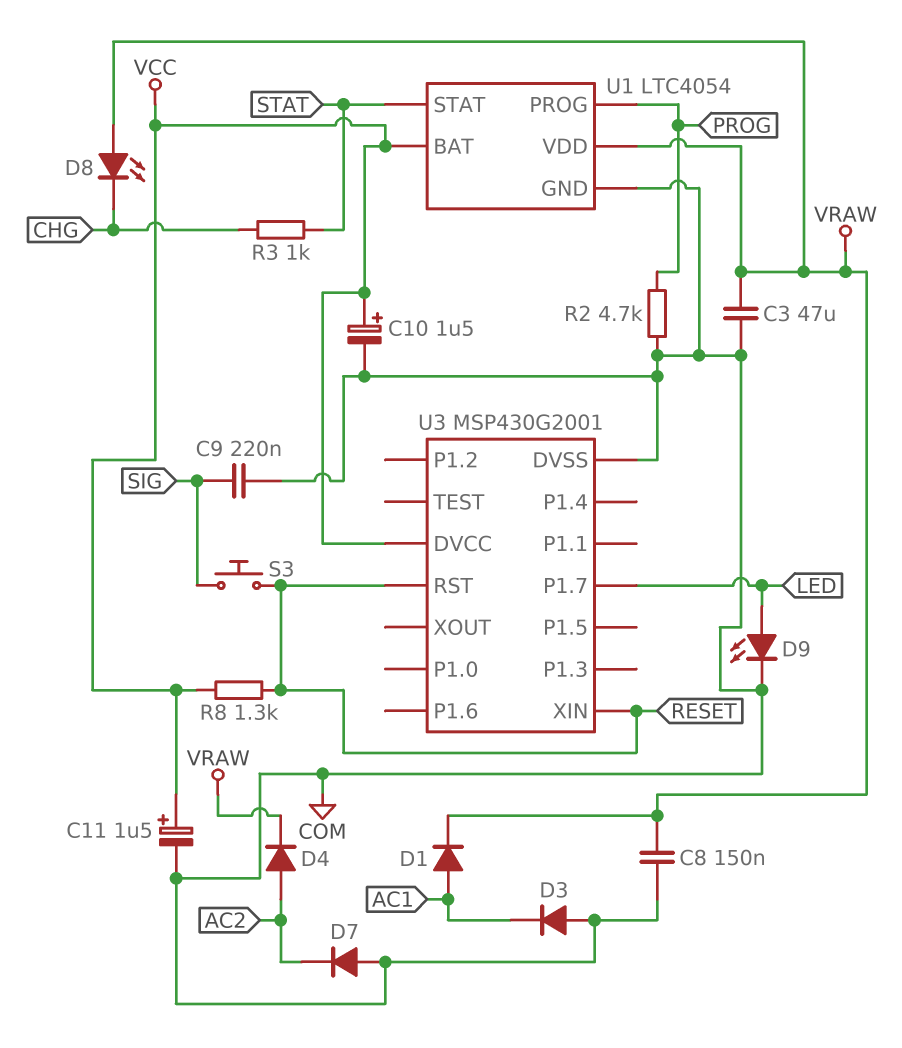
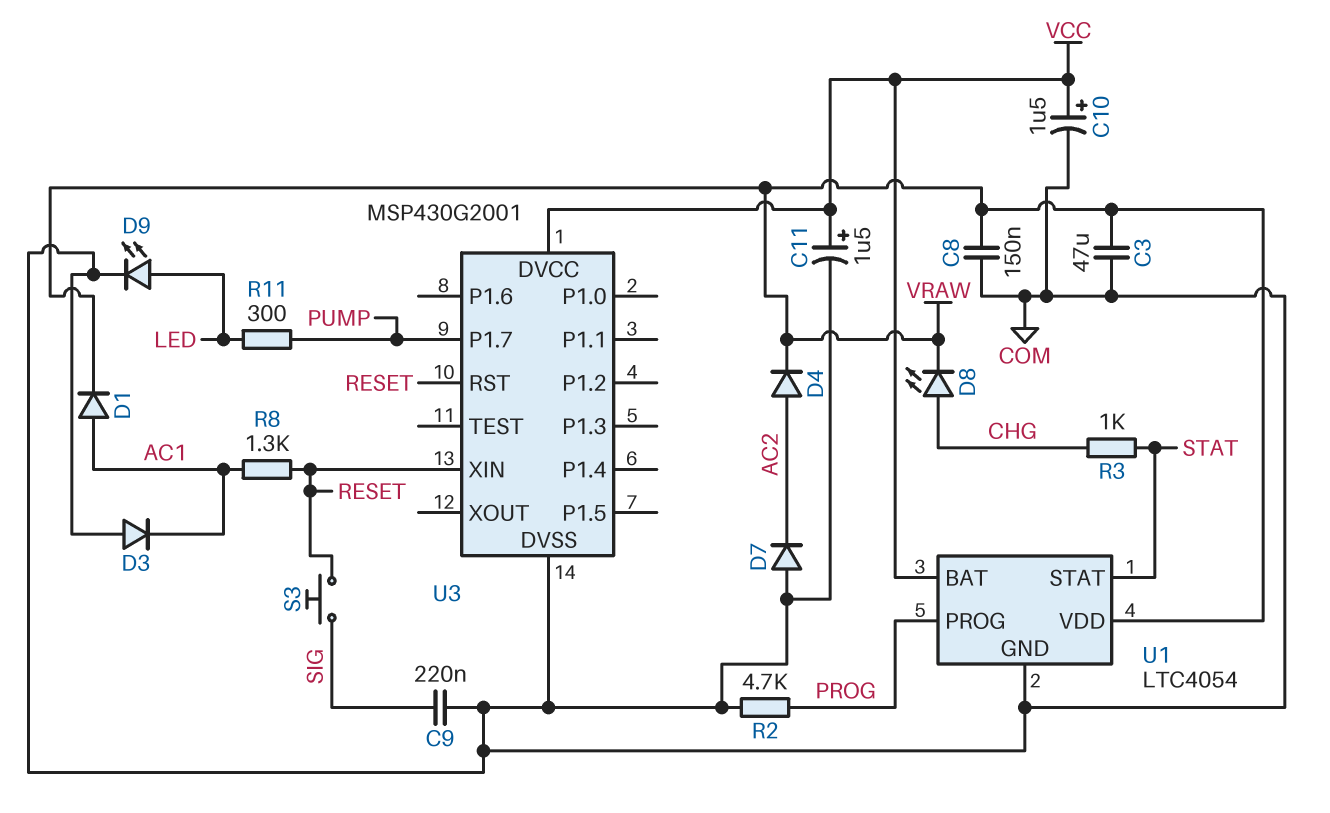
D8: LED (A VRAW, K CHG) -> LED (A CHG, K VRAW)
R8: 1.3k (RESET, VCC) -> 1.3k (AC1, RESET)
R11: none -> 300 (LED, PUMP)
U3 pin P1.7: LED -> PUMP

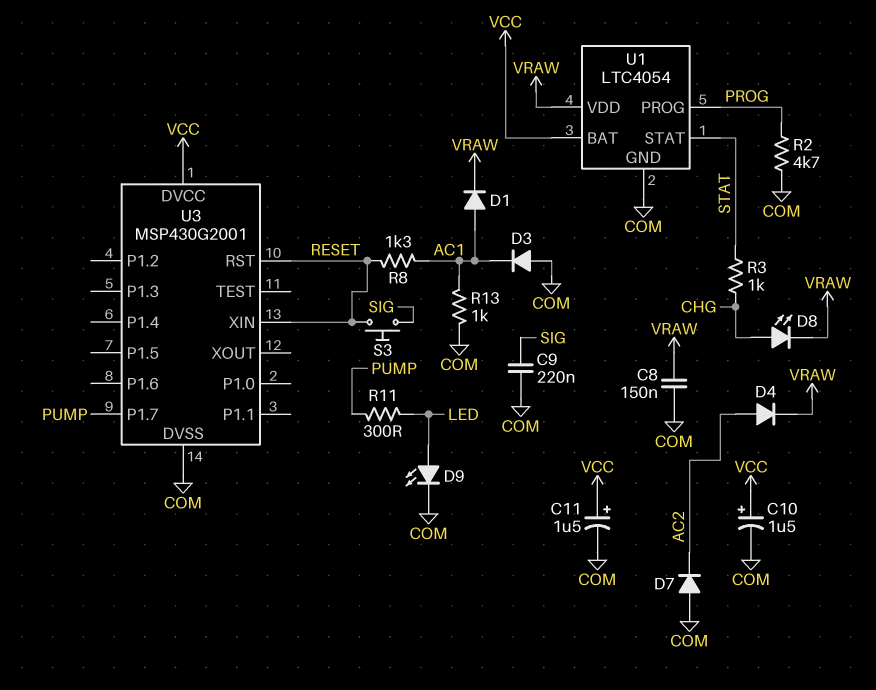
C3: 47uF (COM, VRAW) -> none
R13: none -> 1k (AC1, COM)

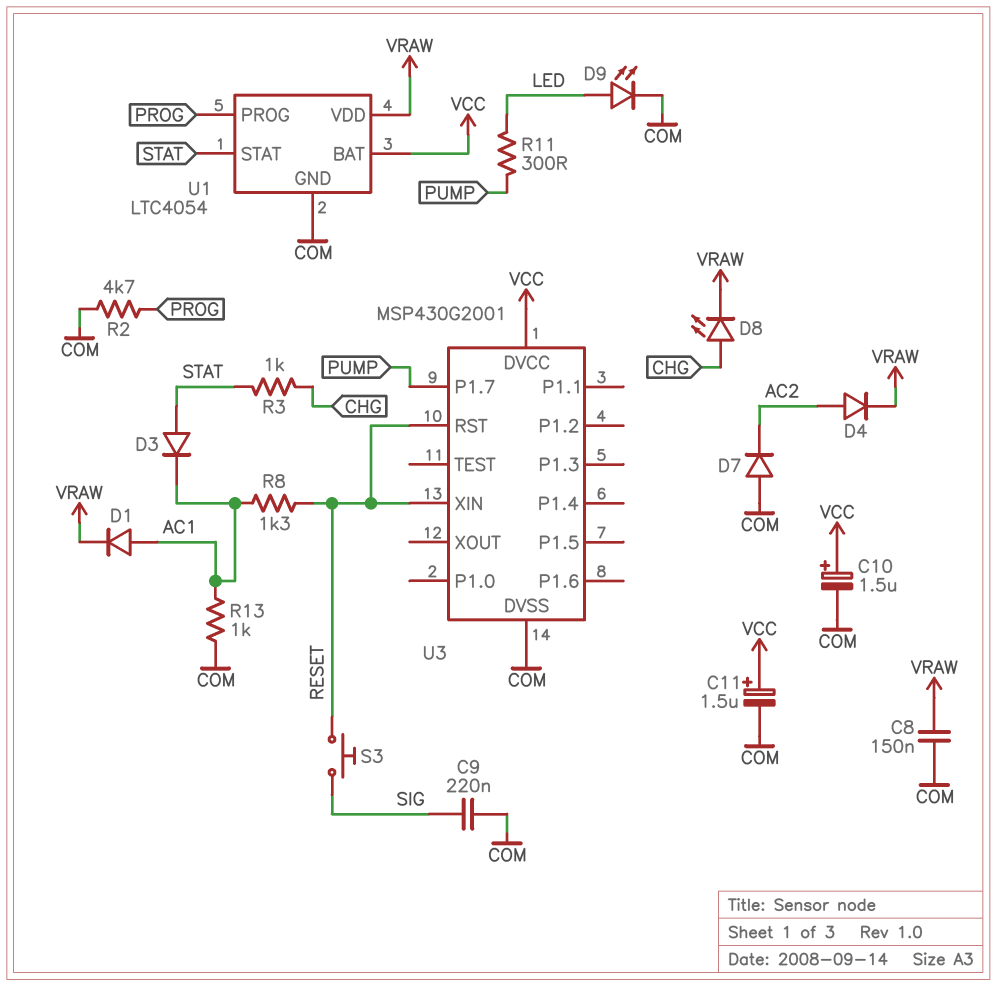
D3: diode (A COM, K AC1) -> diode (A STAT, K AC1)

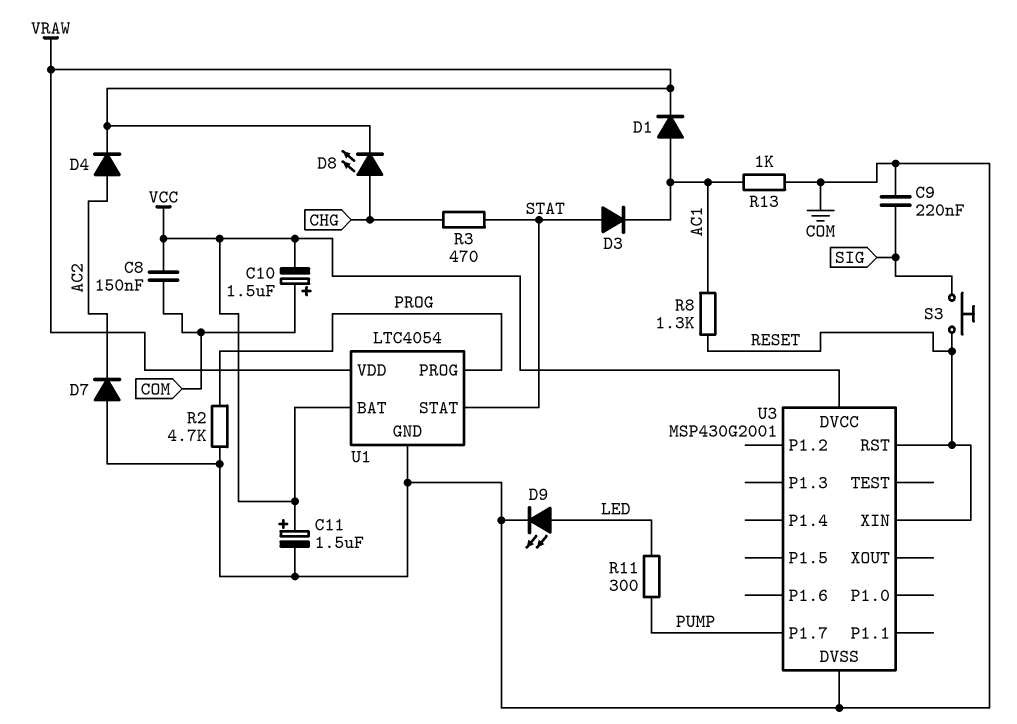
C8: 150nF (COM, VRAW) -> 150nF (COM, VCC)
C10: 1.5uF (plus VCC, minus COM) -> 1.5uF (plus COM, minus VCC)
R3: 1k (CHG, STAT) -> 470 (CHG, STAT)

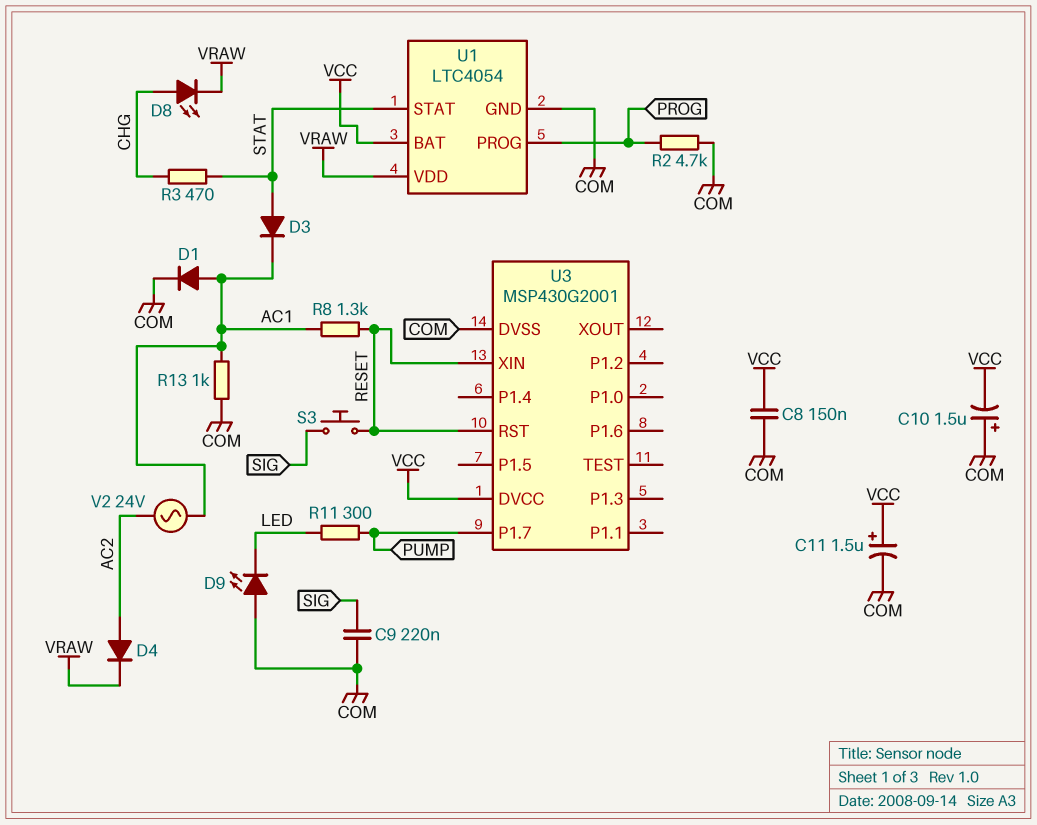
D1: diode (A AC1, K VRAW) -> diode (A AC1, K COM)
D7: diode (A COM, K AC2) -> none
D9: LED (A LED, K COM) -> LED (A COM, K LED)
V2: none -> AC 24V (AC1, AC2)

